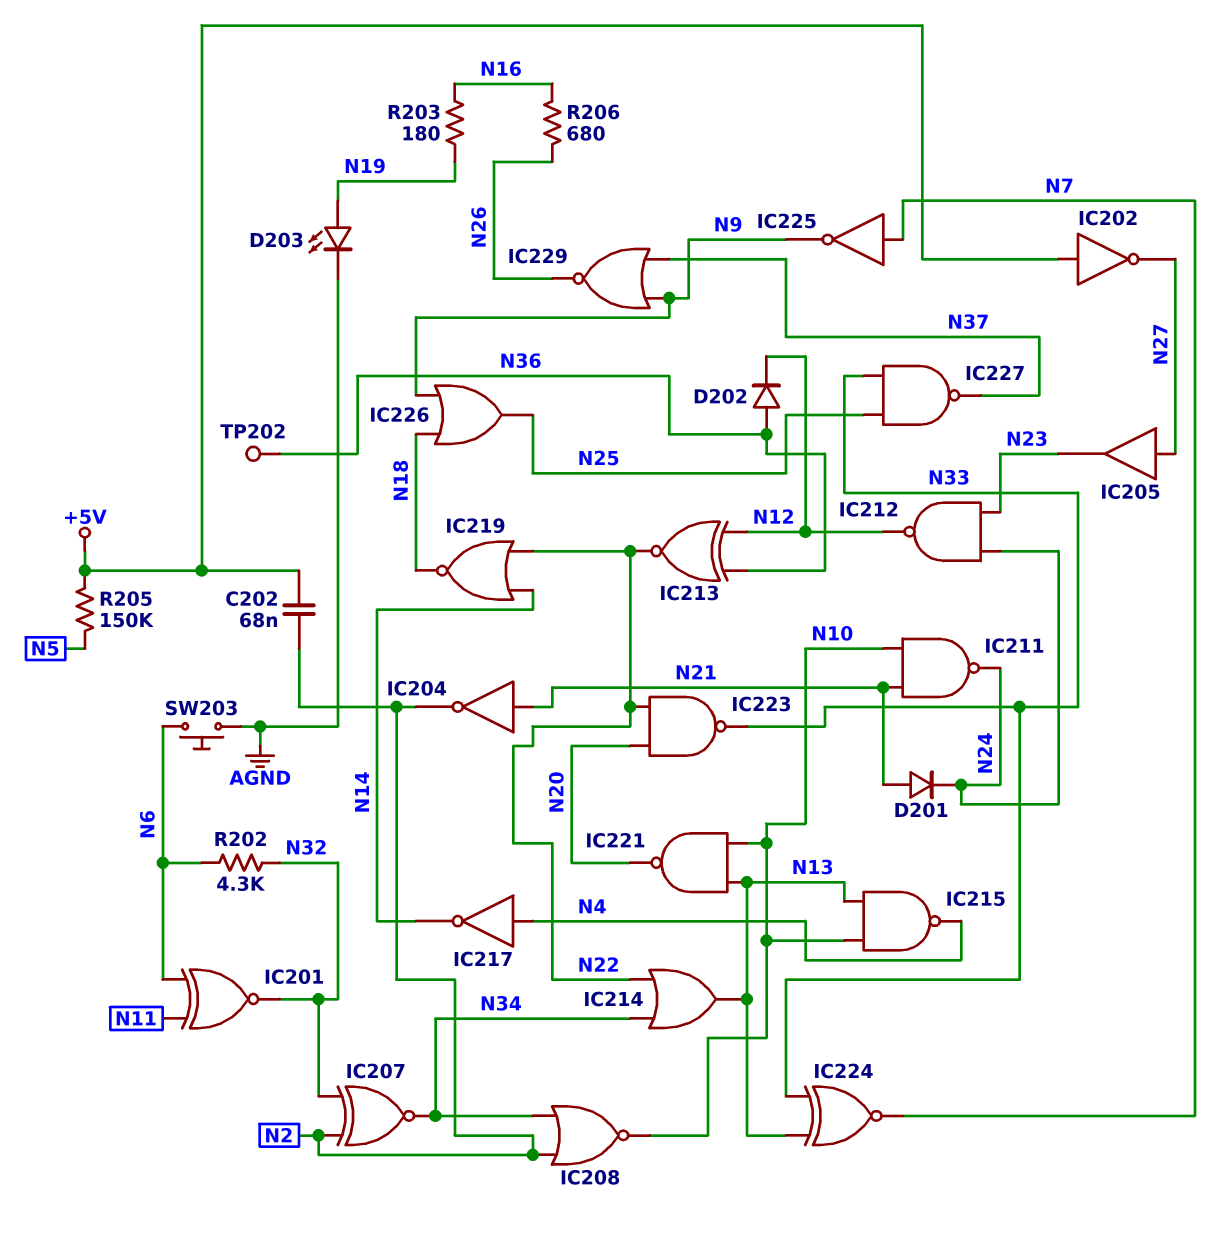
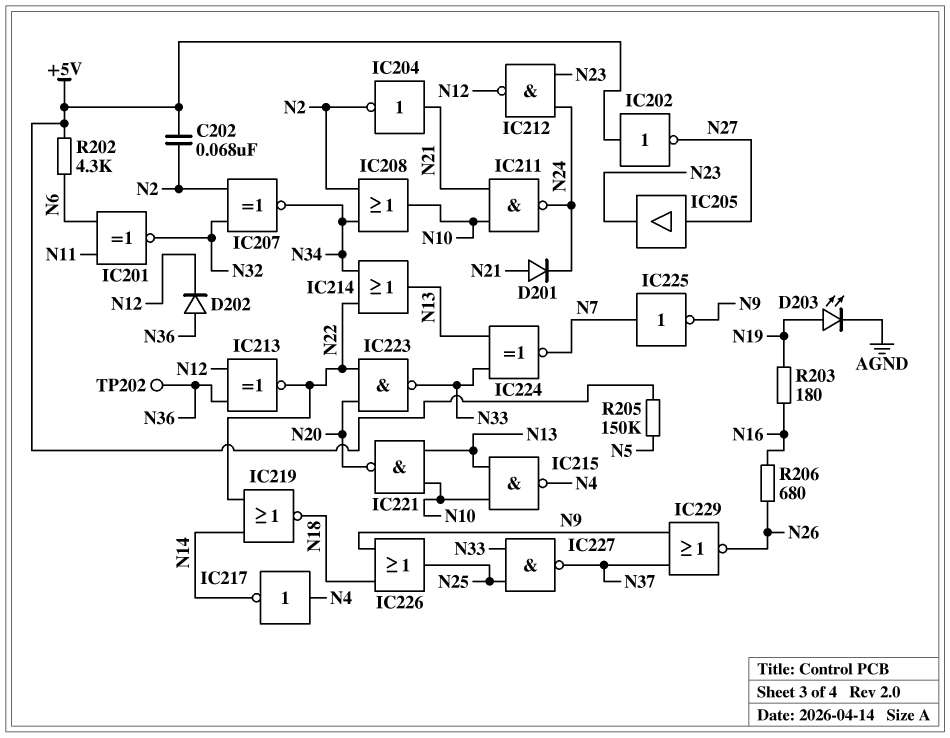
IC208: NOR (in N2, in N34, out N10) -> OR (in N2, in N34, out N10)
R202: 4.3k (N6, N32) -> 4.3k (+5V, N6)
SW203: button (AGND, N6) -> none

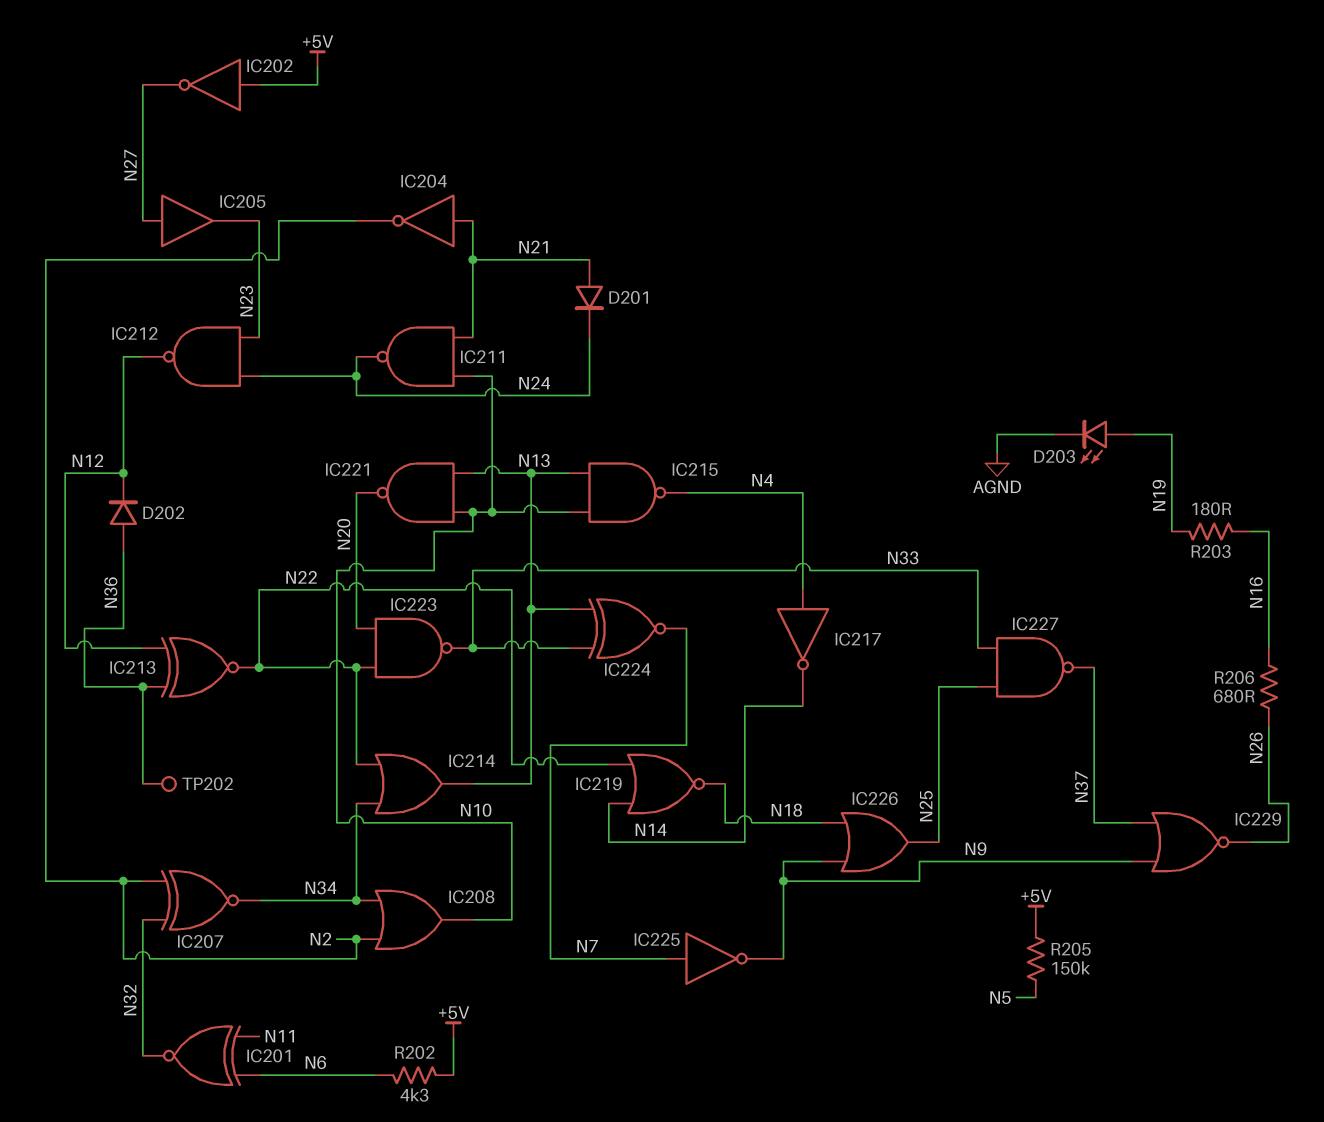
C202: 68nF (+5V, N2) -> none

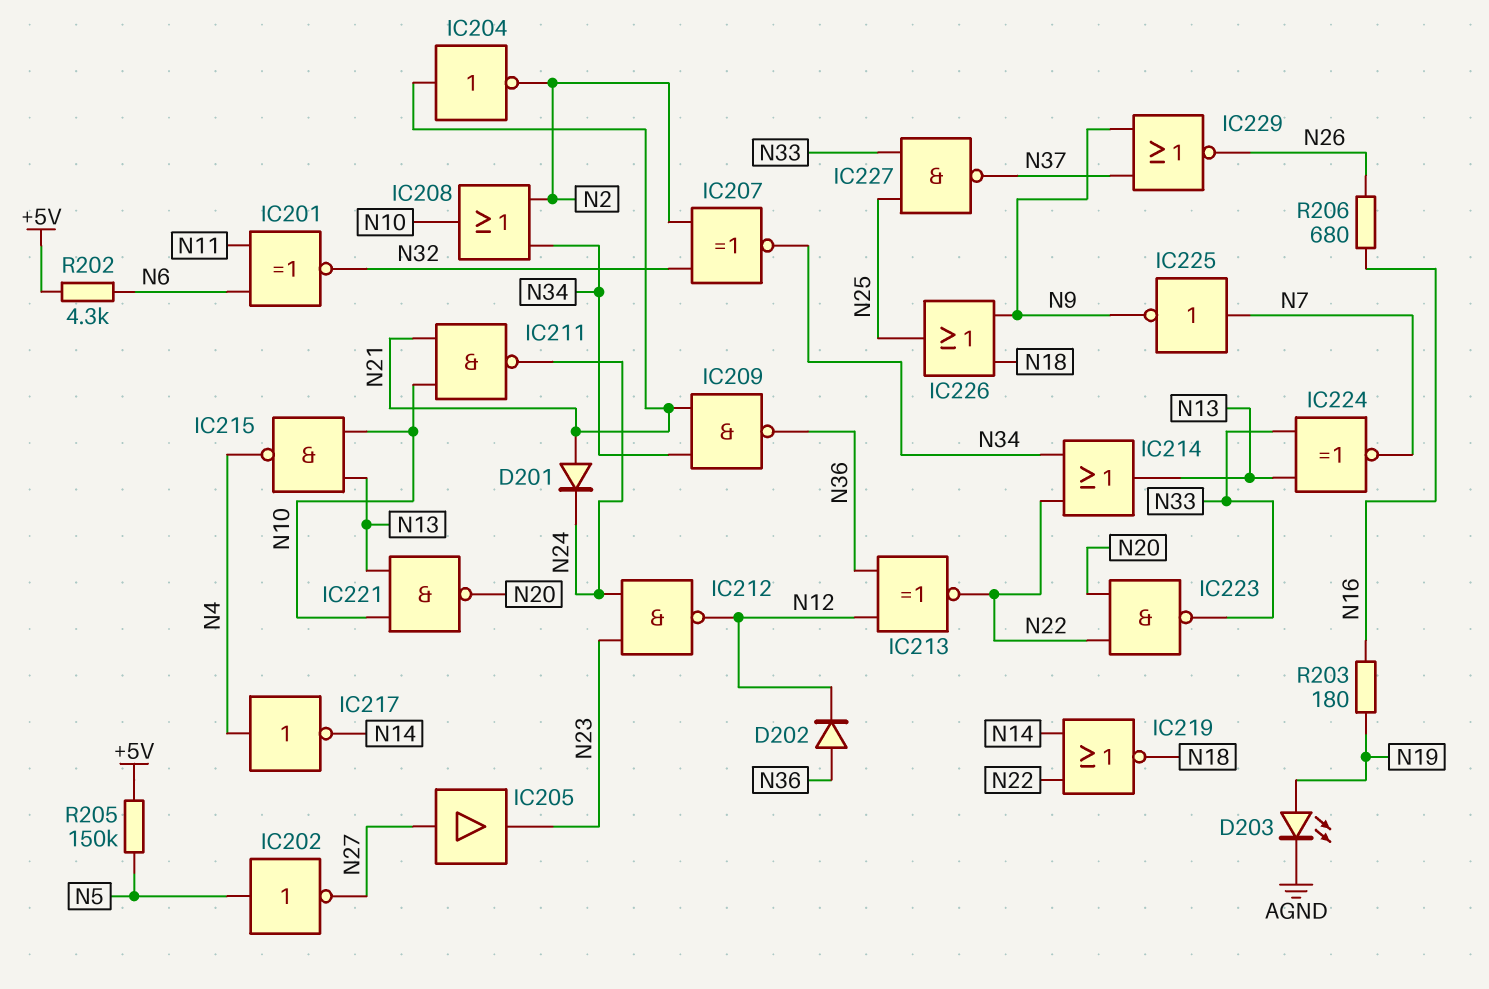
IC202: NOT (in +5V, out N27) -> NOT (in N5, out N27)
IC209: none -> NAND (in N21, in N34, out N36)
TP202: test point (N36) -> none

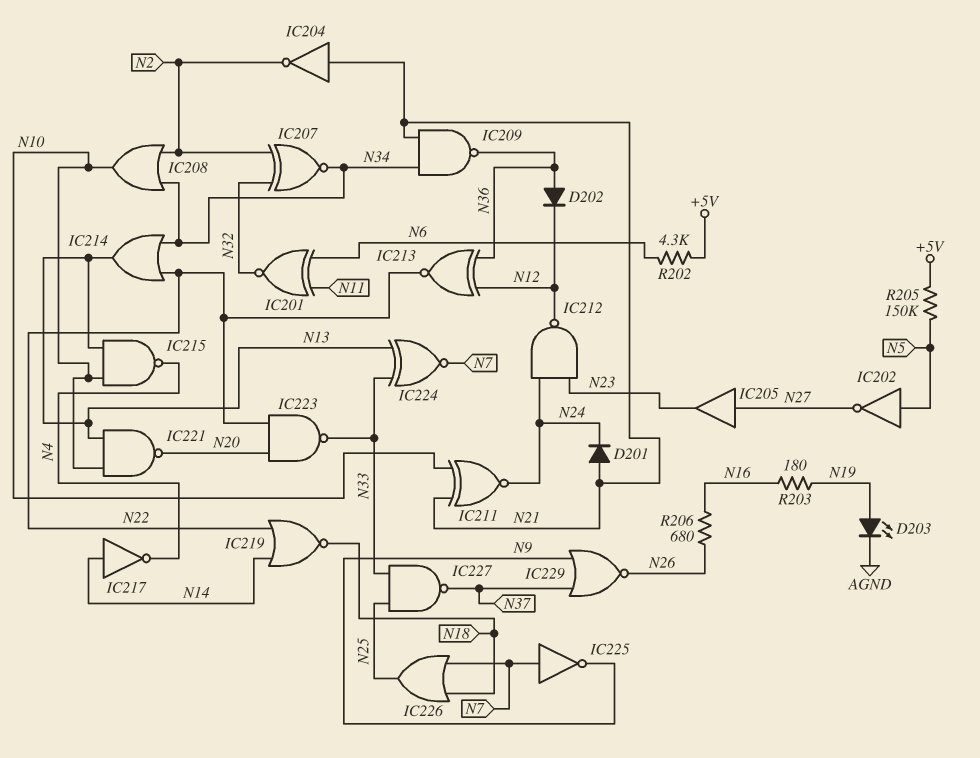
IC211: NAND (in N10, in N21, out N24) -> XNOR (in N10, in N21, out N24)
IC217: NOT (in N4, out N14) -> NOT (in N14, out N4)
IC226: OR (in N9, in N18, out N25) -> OR (in N7, in N18, out N25)

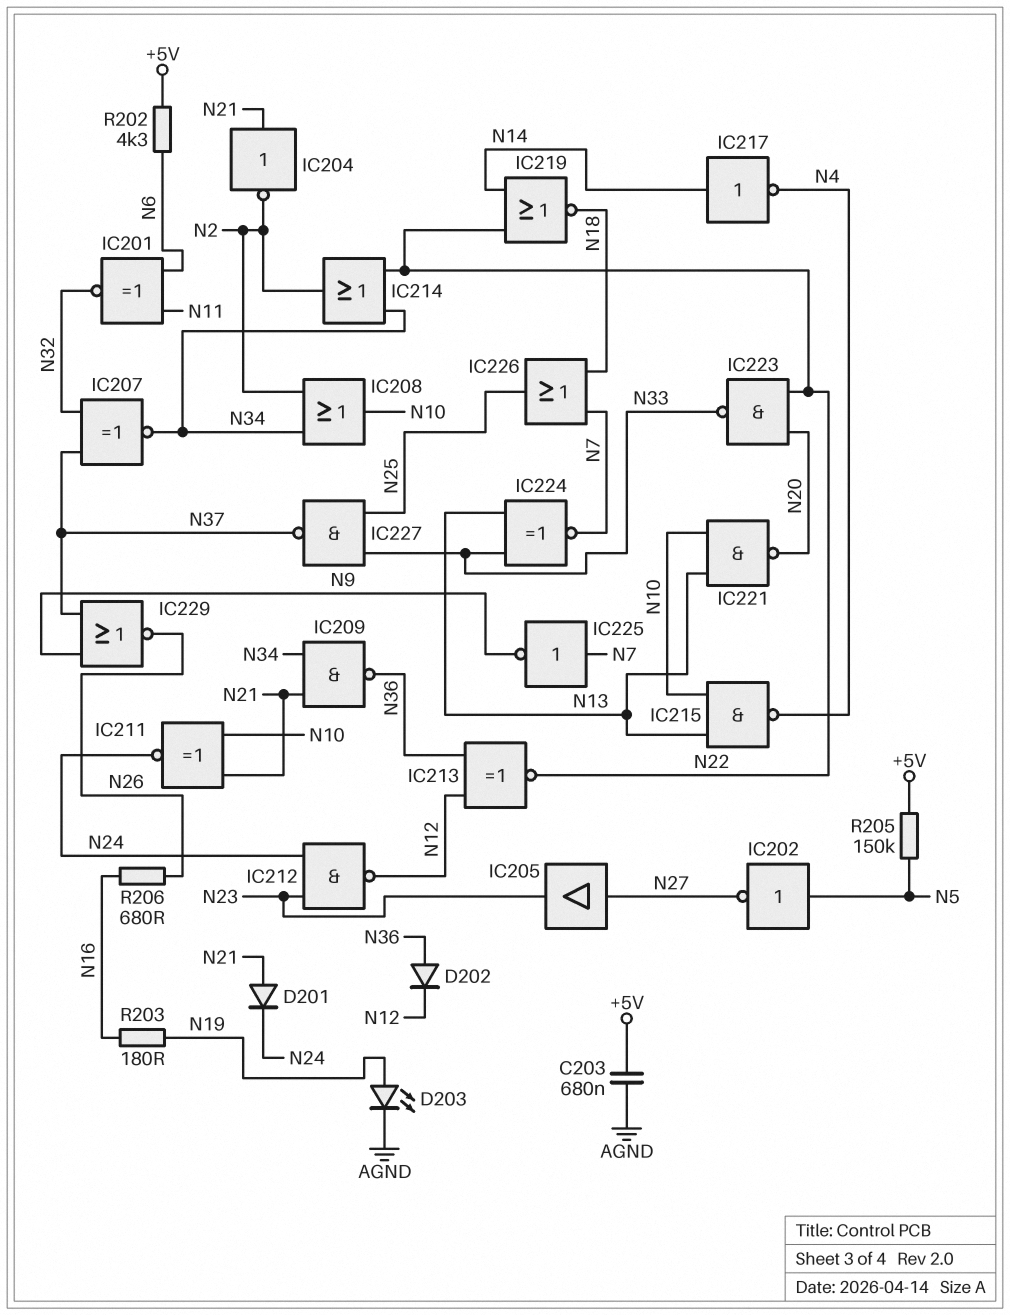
C203: none -> 680nF (+5V, AGND)
IC207: XNOR (in N2, in N32, out N34) -> XNOR (in N32, in N37, out N34)
IC214: OR (in N22, in N34, out N13) -> OR (in N22, in N34, out N2)

